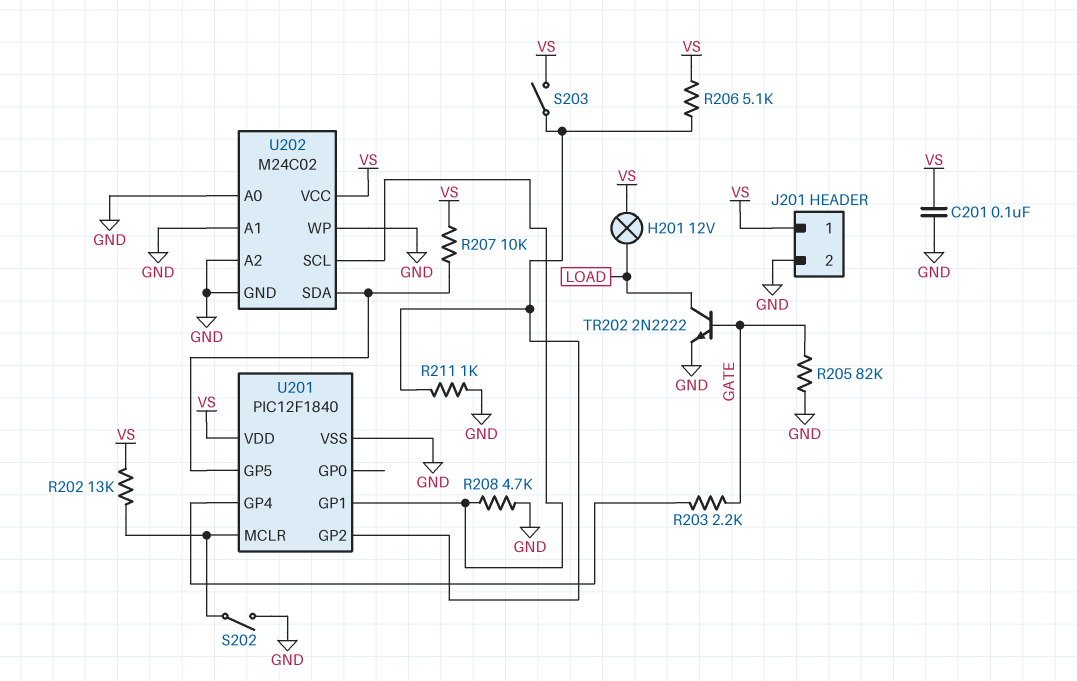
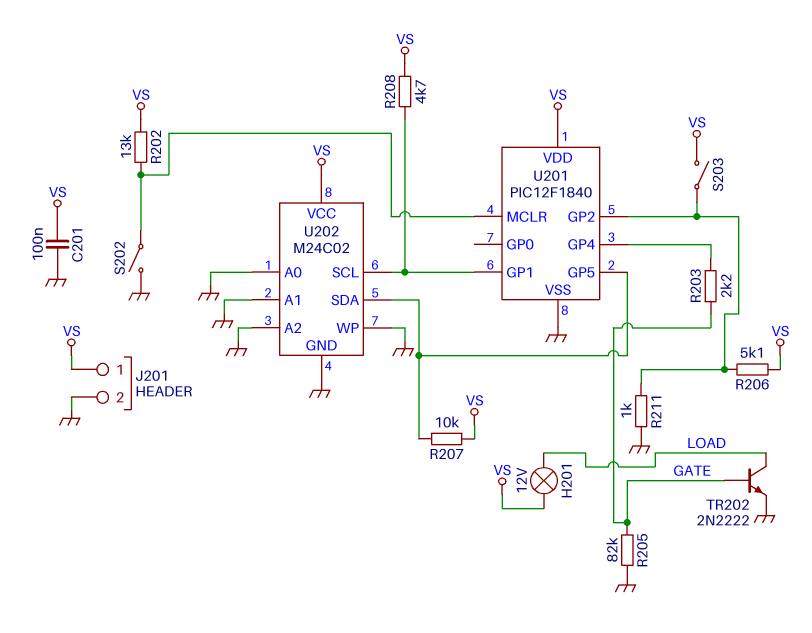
R208: 4.7k (GND, U201/GP1) -> 4.7k (U201/GP1, VS)

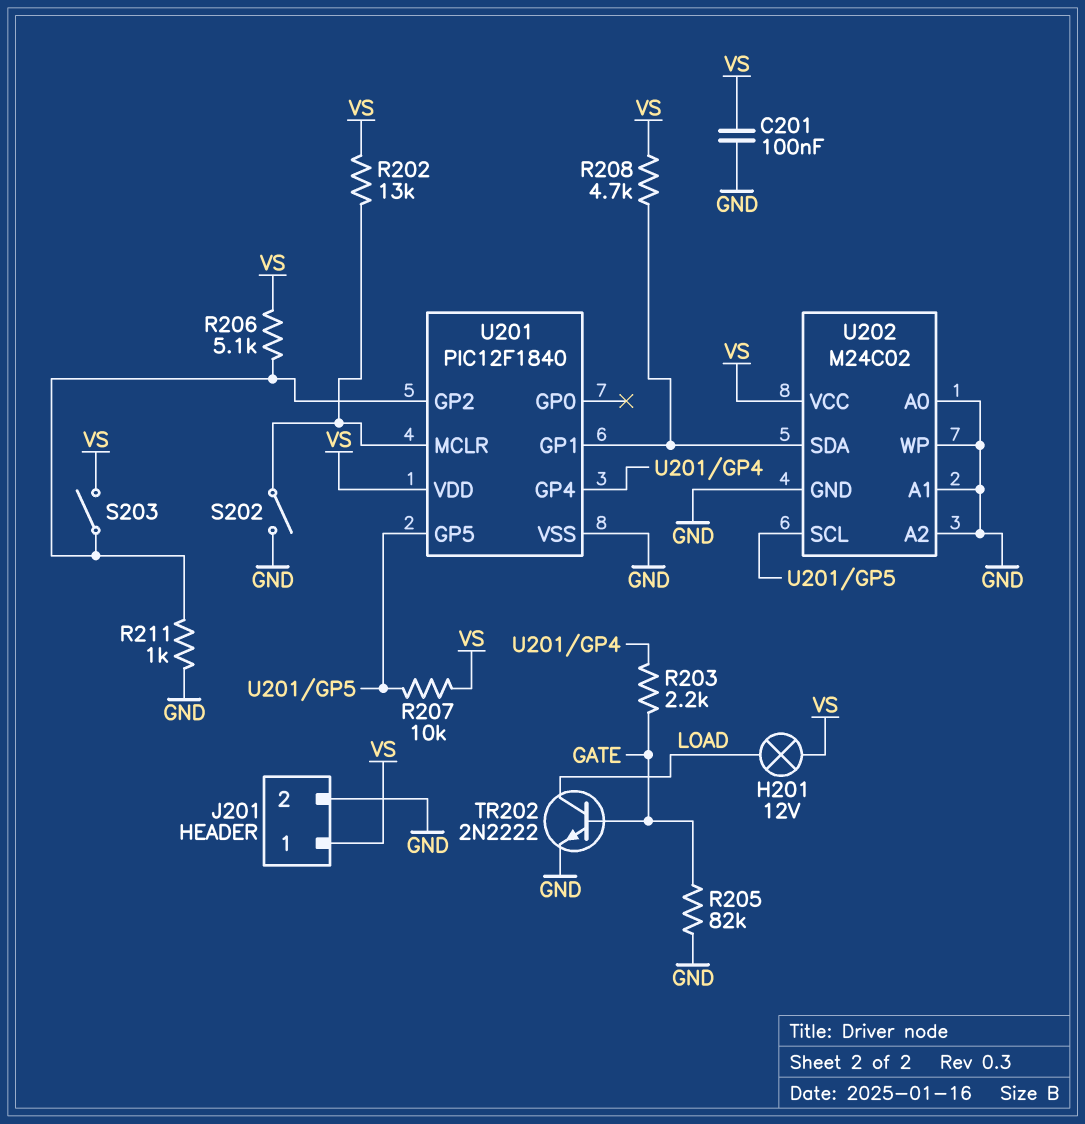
U202 pin SCL: U201/GP1 -> U201/GP5
U202 pin SDA: U201/GP5 -> U201/GP1

